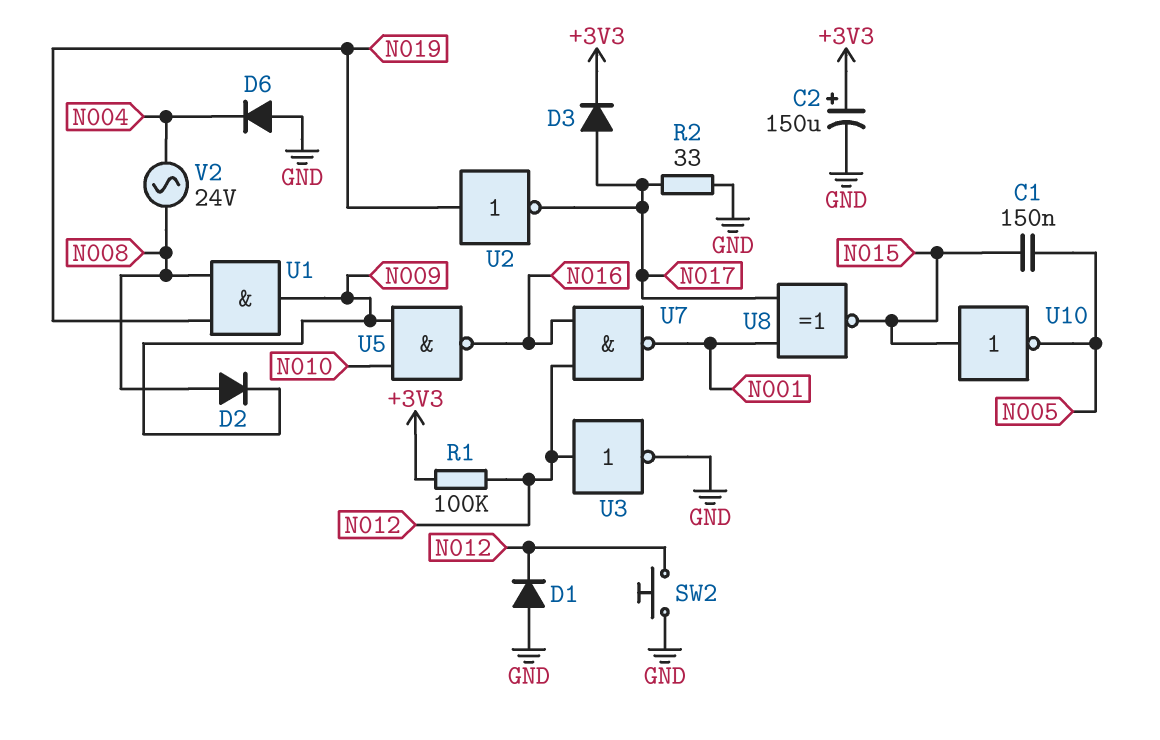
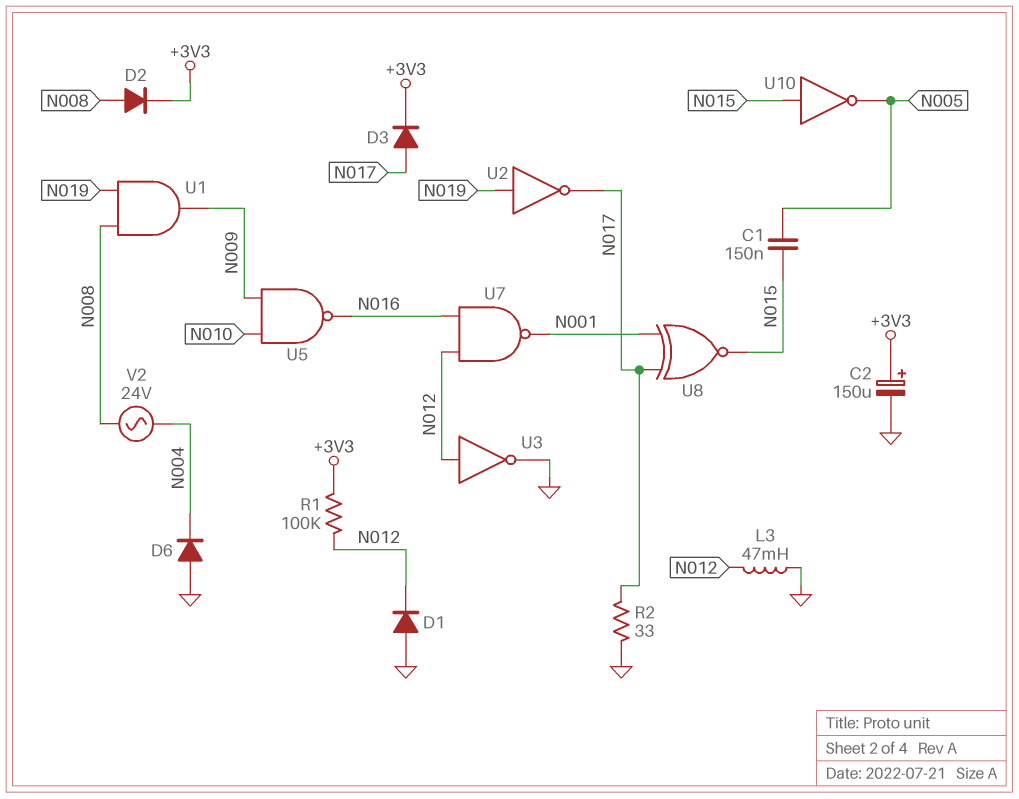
D2: diode (A N008, K N009) -> diode (A N008, K +3V3)
L3: none -> 47mH (GND, N012)
SW2: button (GND, N012) -> none

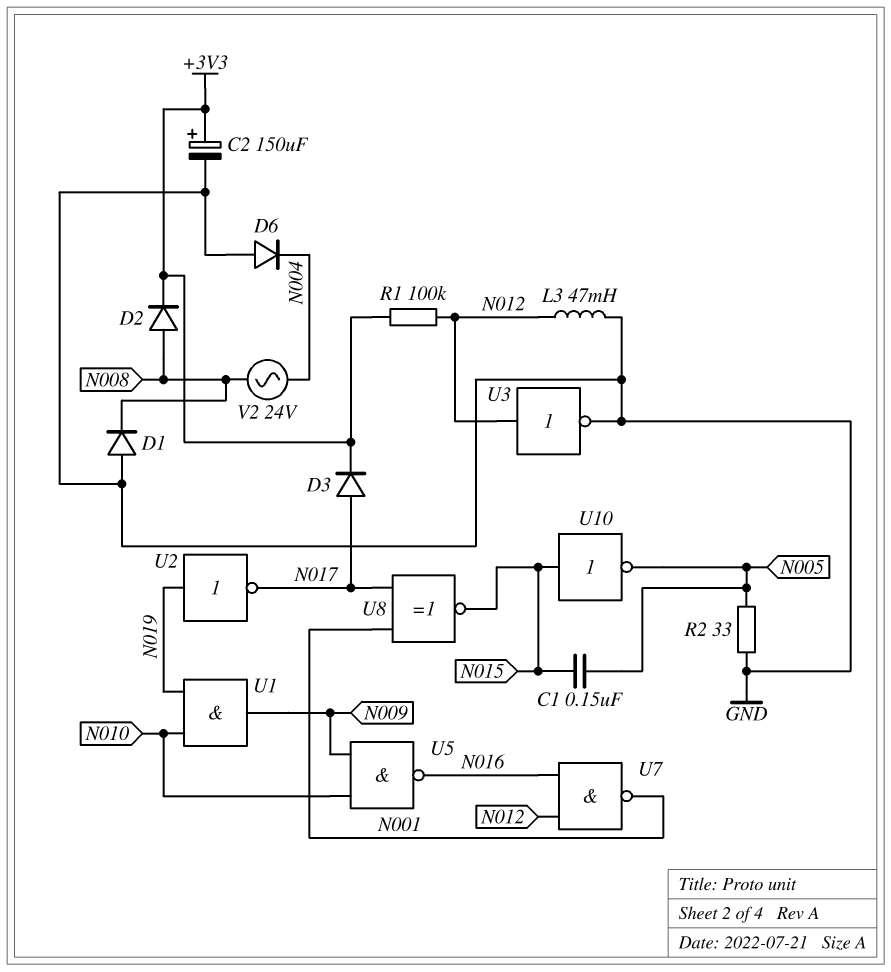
D1: diode (A GND, K N012) -> diode (A GND, K N008)
R2: 33 (GND, N017) -> 33 (GND, N005)
U1: AND (in N008, in N019, out N009) -> AND (in N010, in N019, out N009)

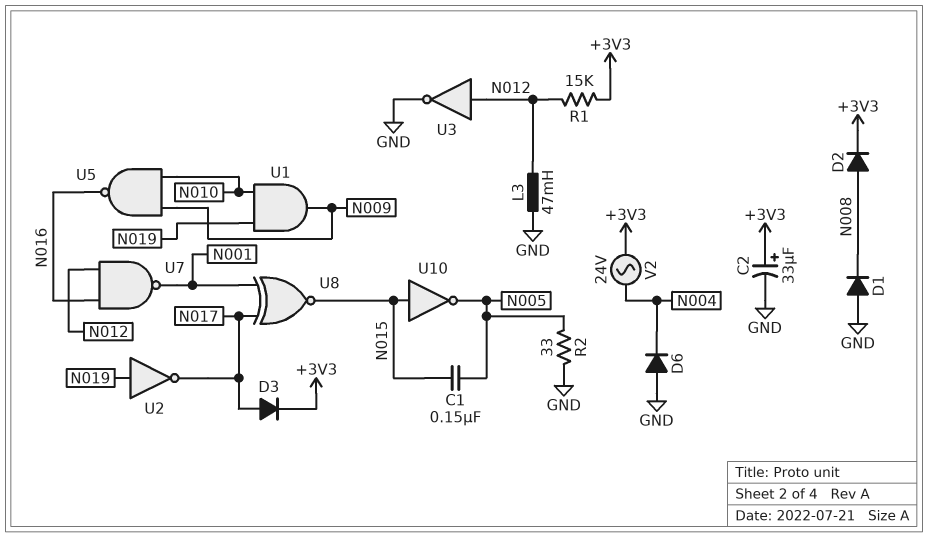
C2: 150uF (plus +3V3, minus GND) -> 33uF (plus +3V3, minus GND)
R1: 100k (+3V3, N012) -> 15k (+3V3, N012)
V2: AC 24V (N004, N008) -> AC 24V (+3V3, N004)

